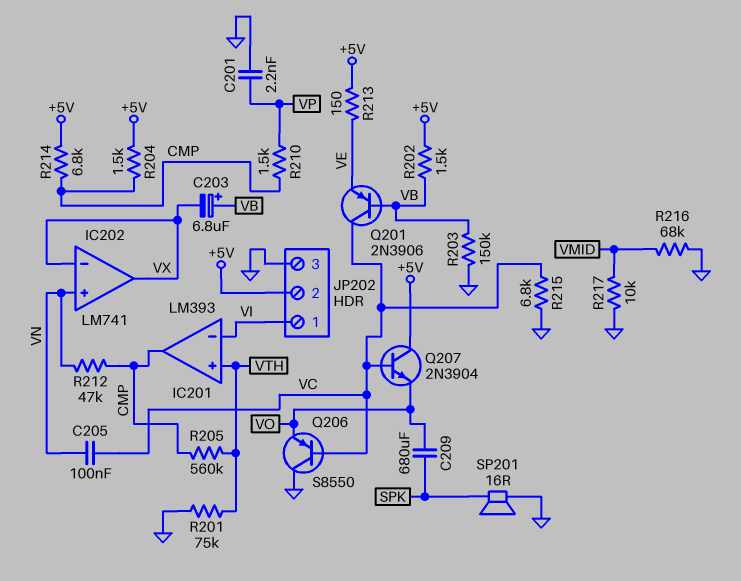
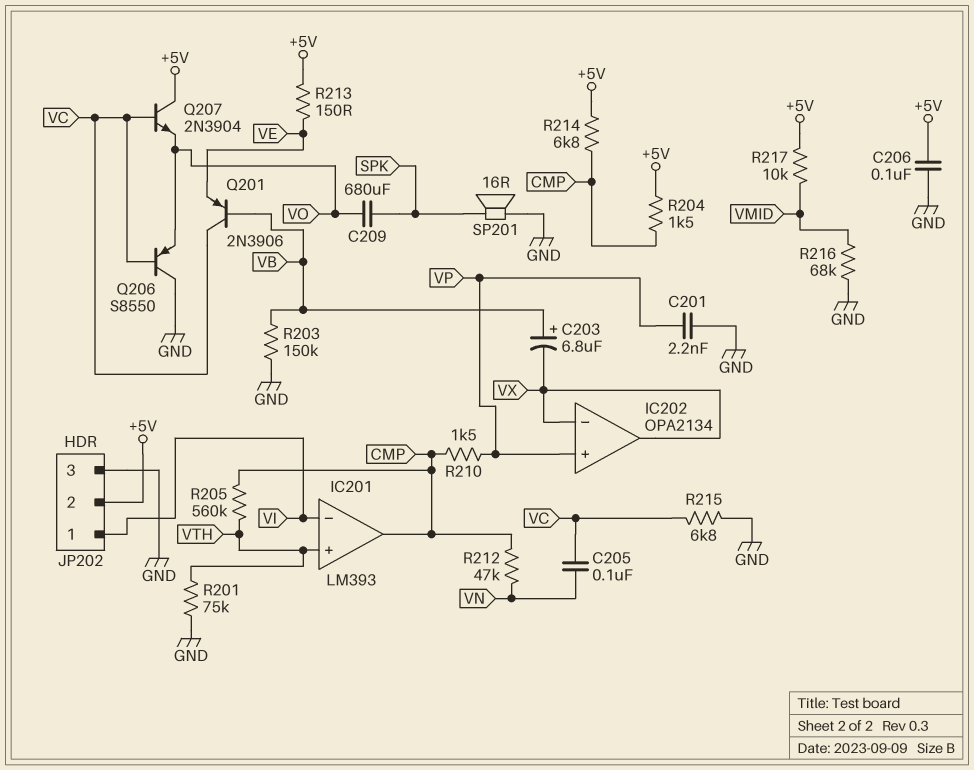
C206: none -> 100nF (+5V, GND)
IC202: LM741 -> OPA2134
IC202 pin in+: VN -> VP
R202: 1.5k (+5V, VB) -> none
R217: 10k (GND, VMID) -> 10k (+5V, VMID)

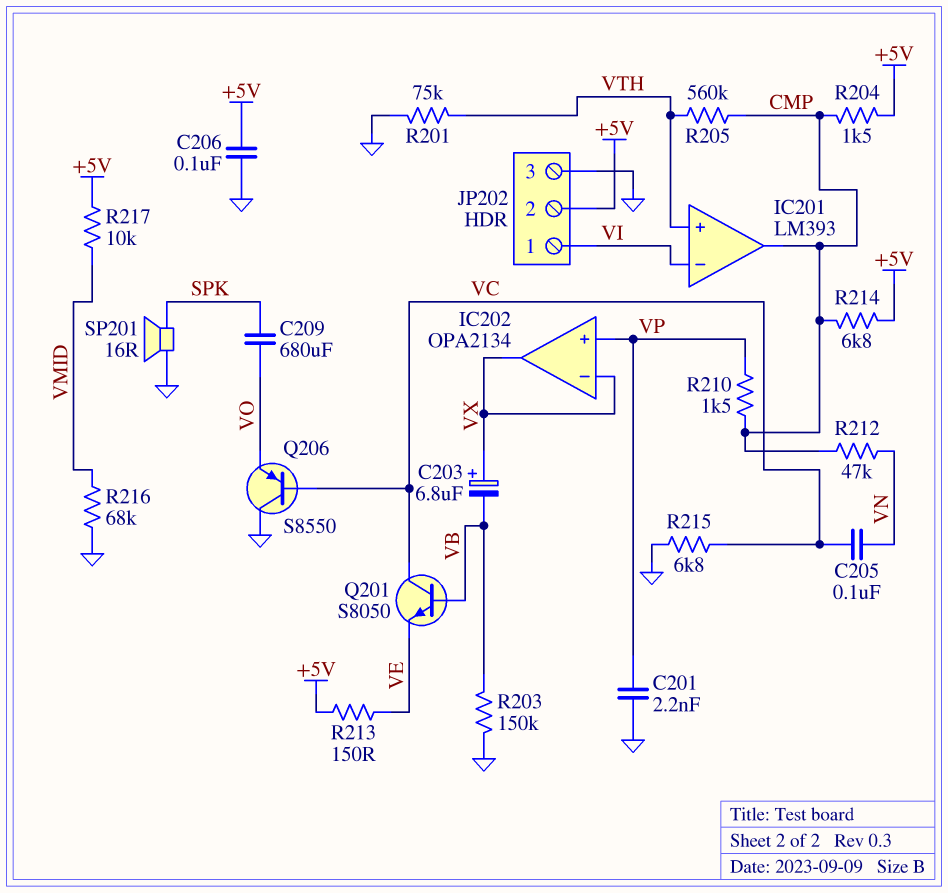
C203: 6.8uF (plus VB, minus VX) -> 6.8uF (plus VX, minus VB)
Q201: PNP 2N3906 (B VB, C VC, E VE) -> NPN S8050 (B VB, C VC, E VE)
Q207: NPN 2N3904 (B VC, C +5V, E VO) -> none

